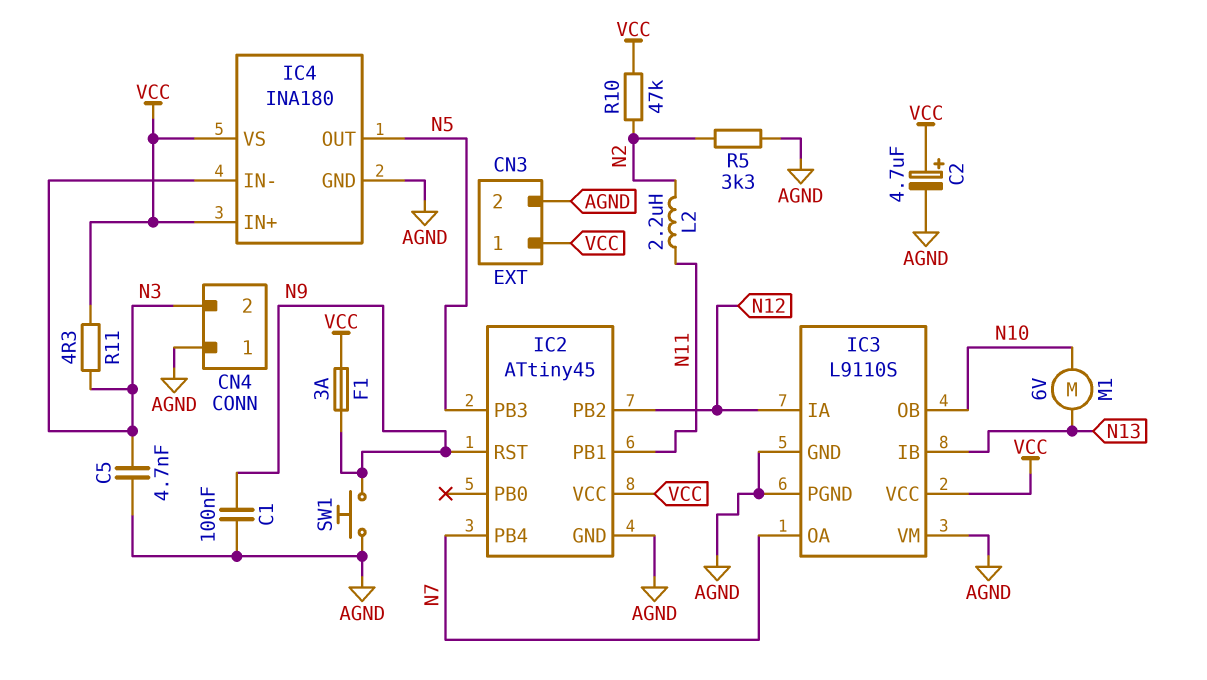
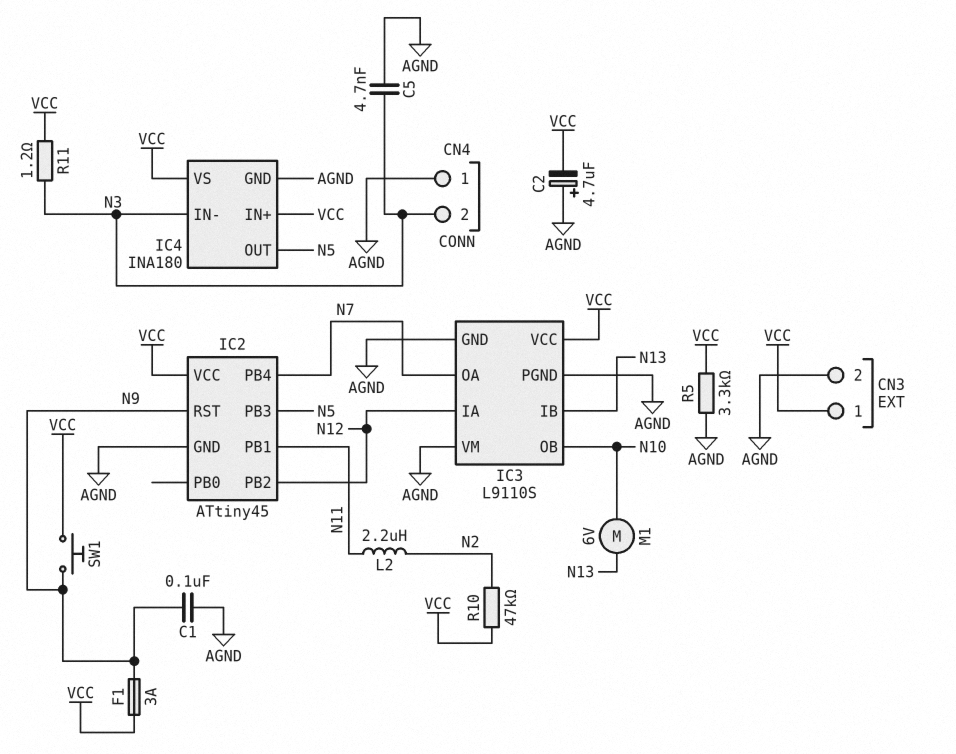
C2: 4.7uF (plus VCC, minus AGND) -> 4.7uF (plus AGND, minus VCC)
R5: 3.3k (AGND, N2) -> 3.3k (AGND, VCC)
R11: 4.3 (N3, VCC) -> 1.2 (N3, VCC)
SW1: button (AGND, N9) -> button (N9, VCC)

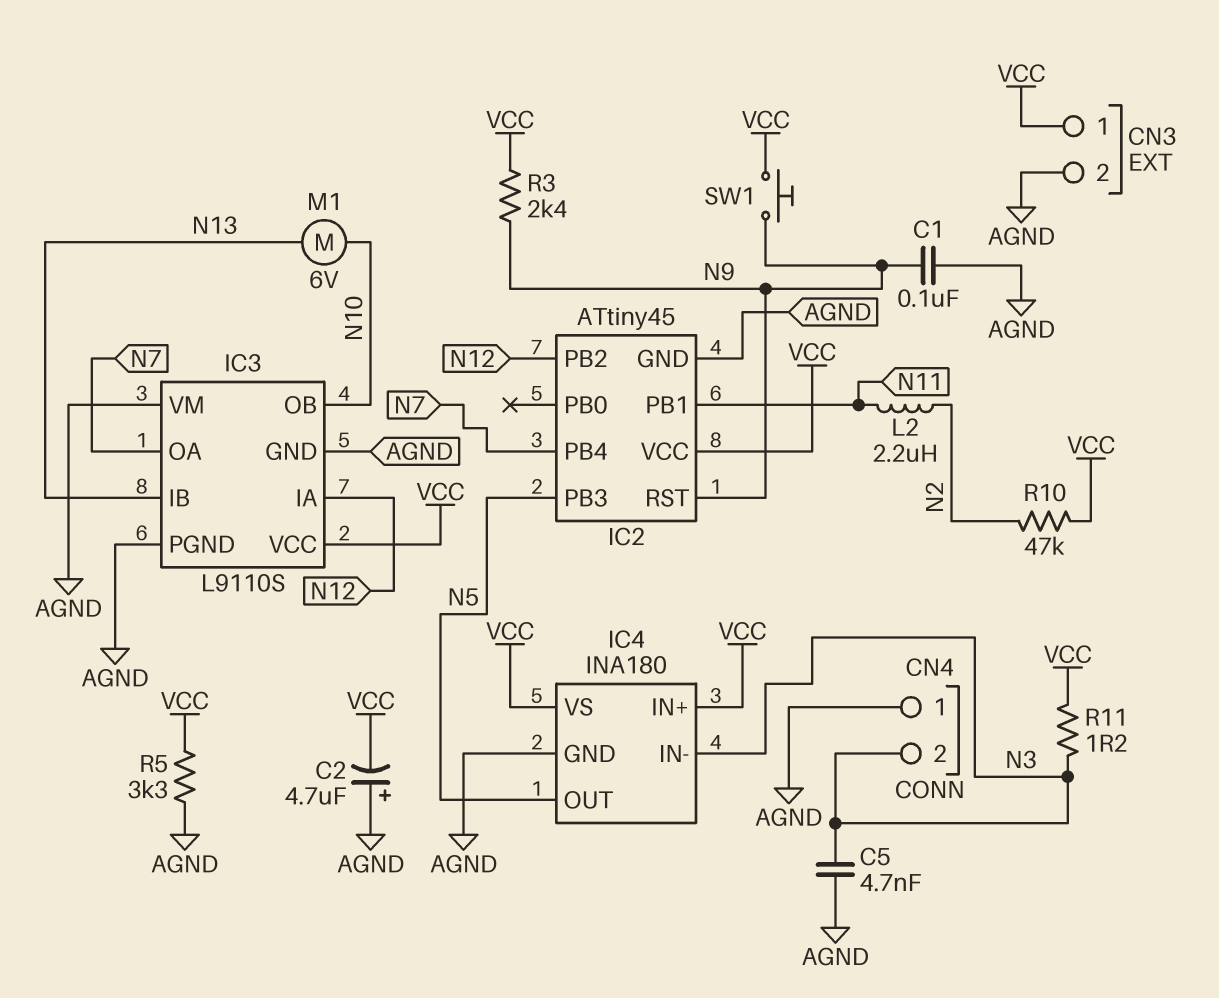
F1: 3A (N9, VCC) -> none
R3: none -> 2.4k (N9, VCC)

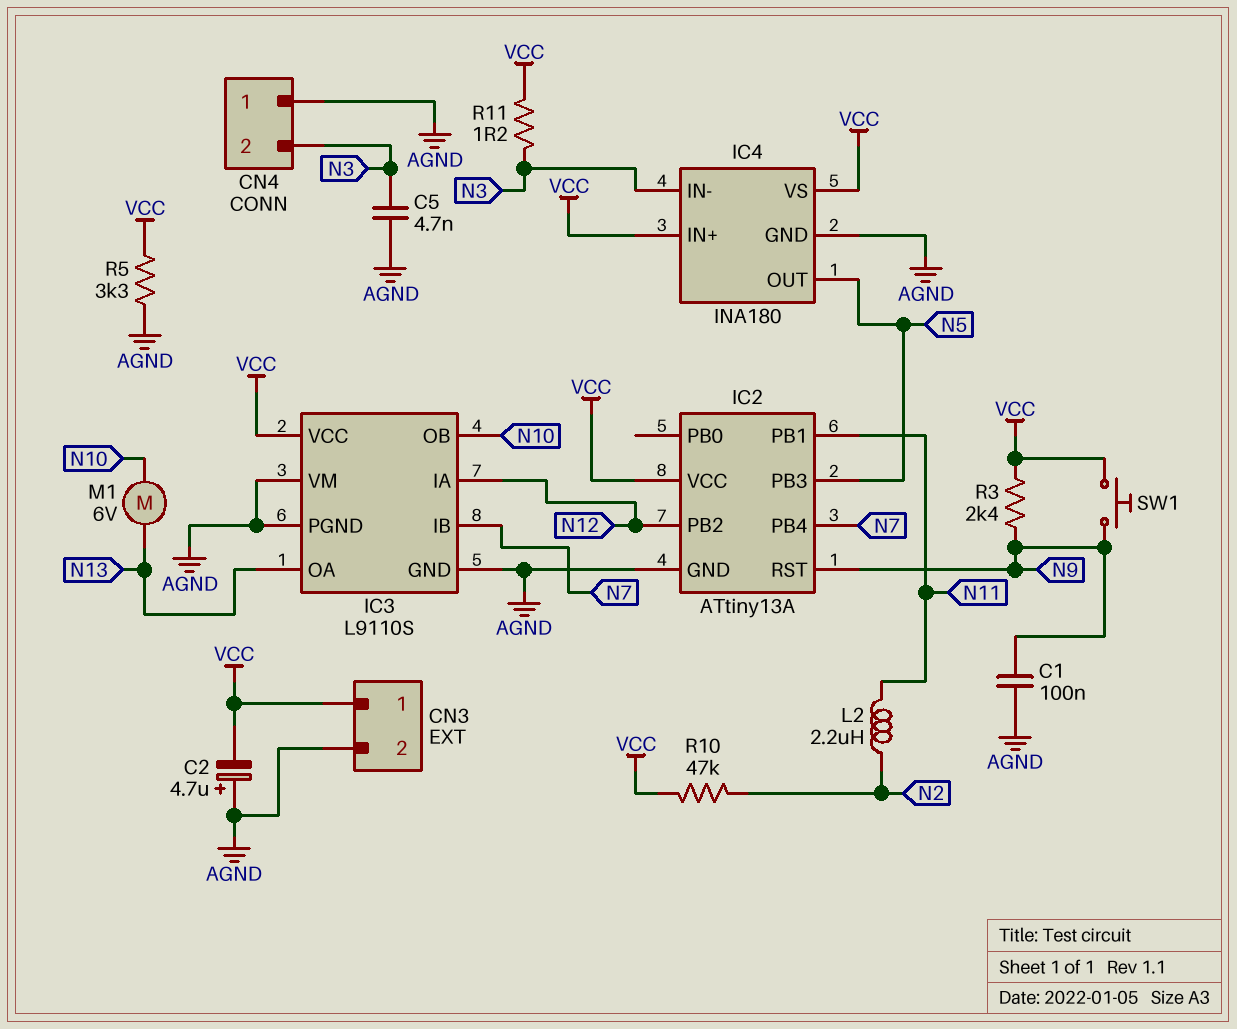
IC2: ATtiny45 -> ATtiny13A
IC3 pin IB: N13 -> N7
IC3 pin OA: N7 -> N13

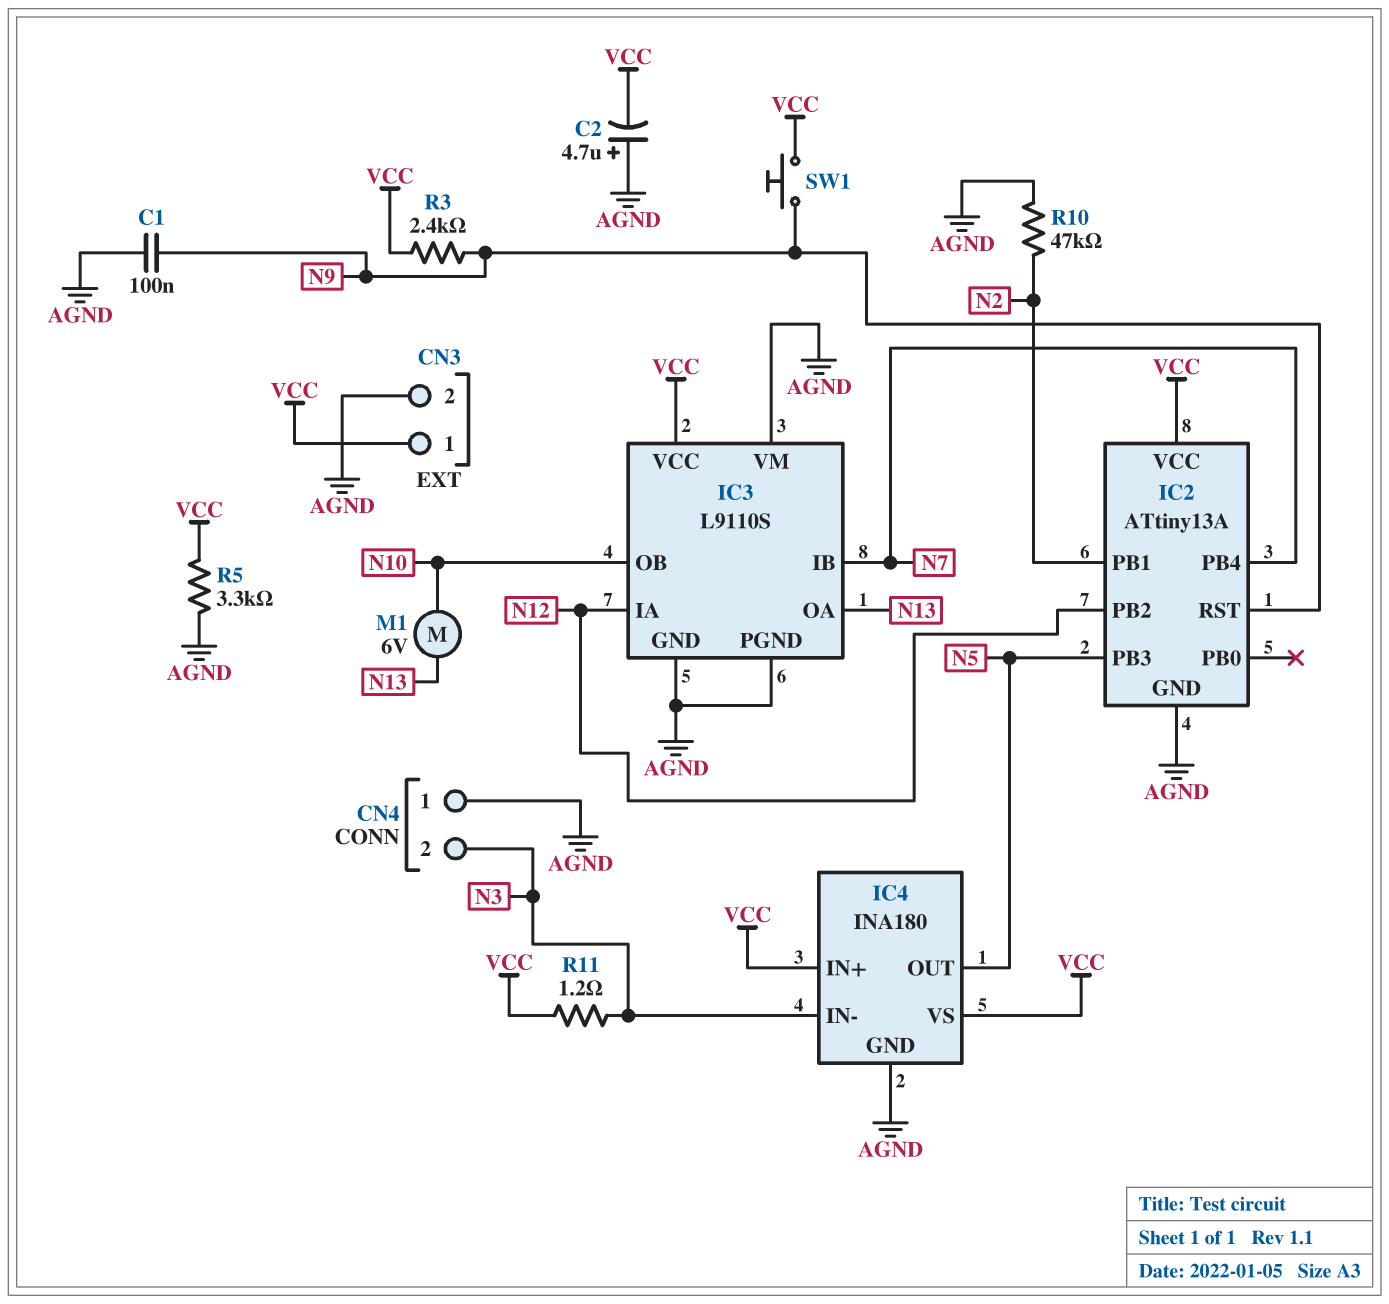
C5: 4.7nF (AGND, N3) -> none
IC2 pin PB1: N11 -> N2
L2: 2.2uH (N2, N11) -> none
R10: 47k (N2, VCC) -> 47k (AGND, N2)

